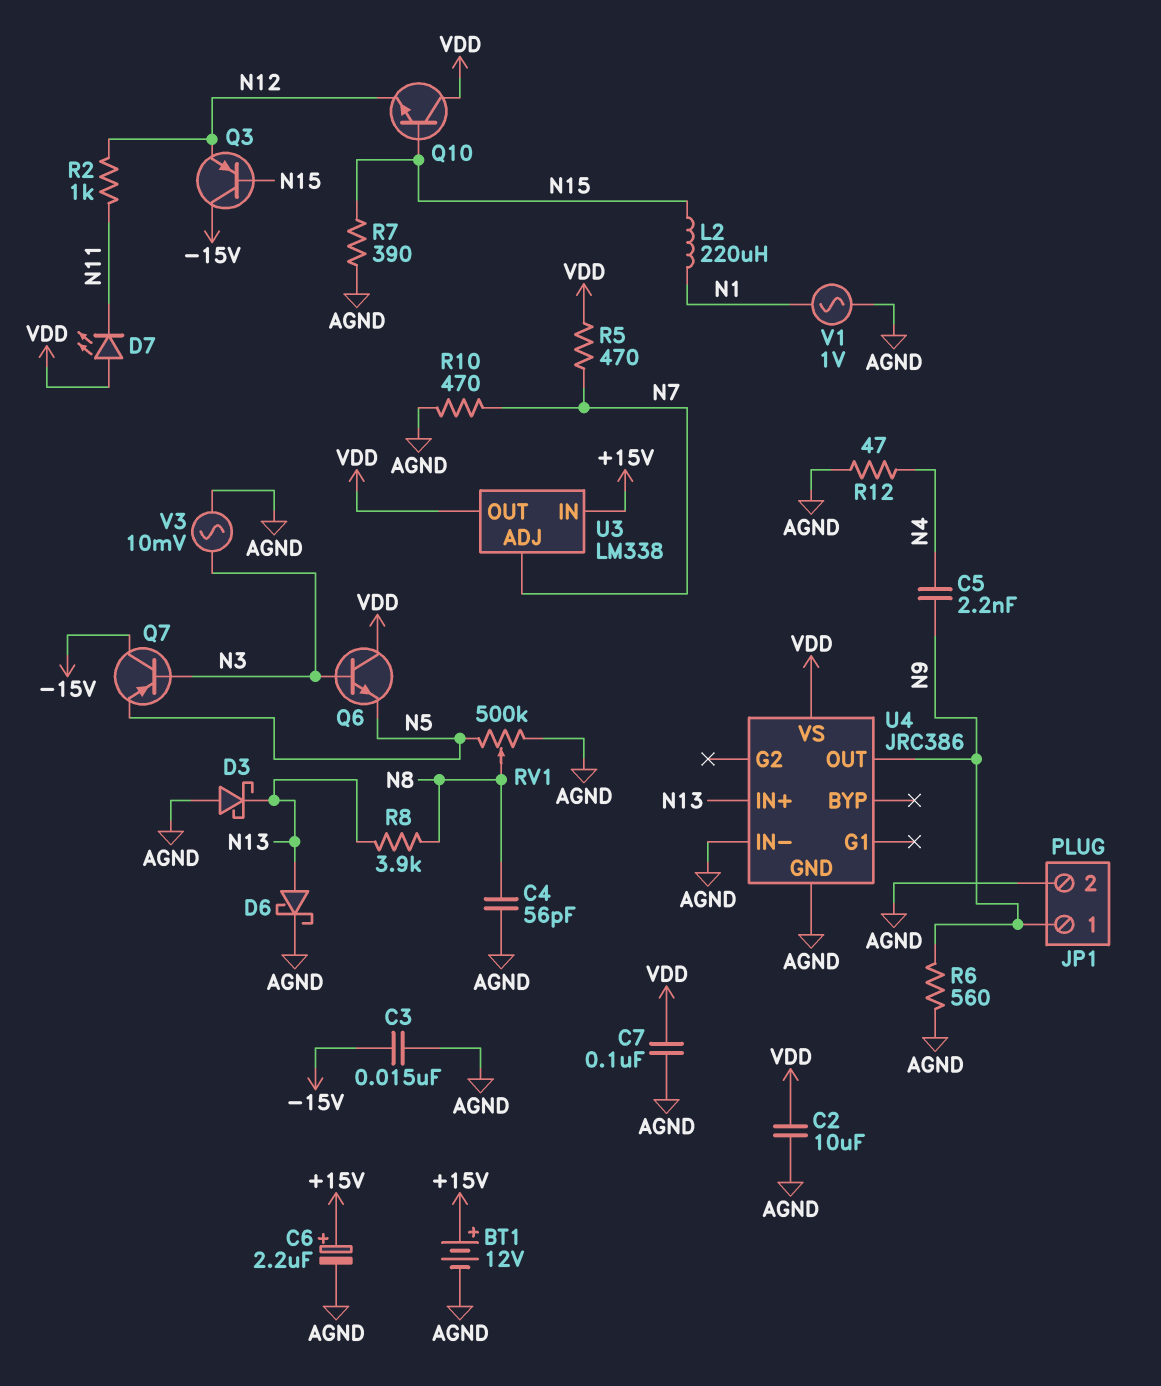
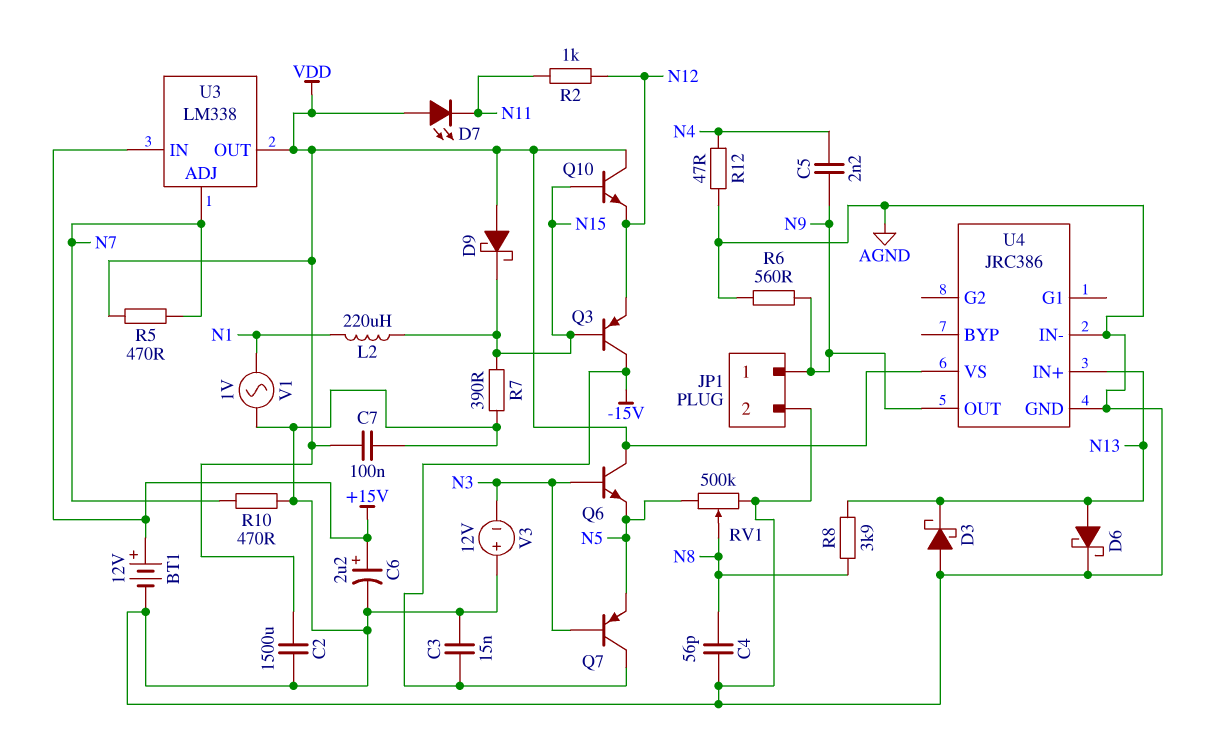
C2: 10uF (AGND, VDD) -> 1500uF (AGND, VDD)
D9: none -> schottky (A VDD, K N15)
V3: AC 10mV (AGND, N3) -> 12V (plus AGND, minus N3)

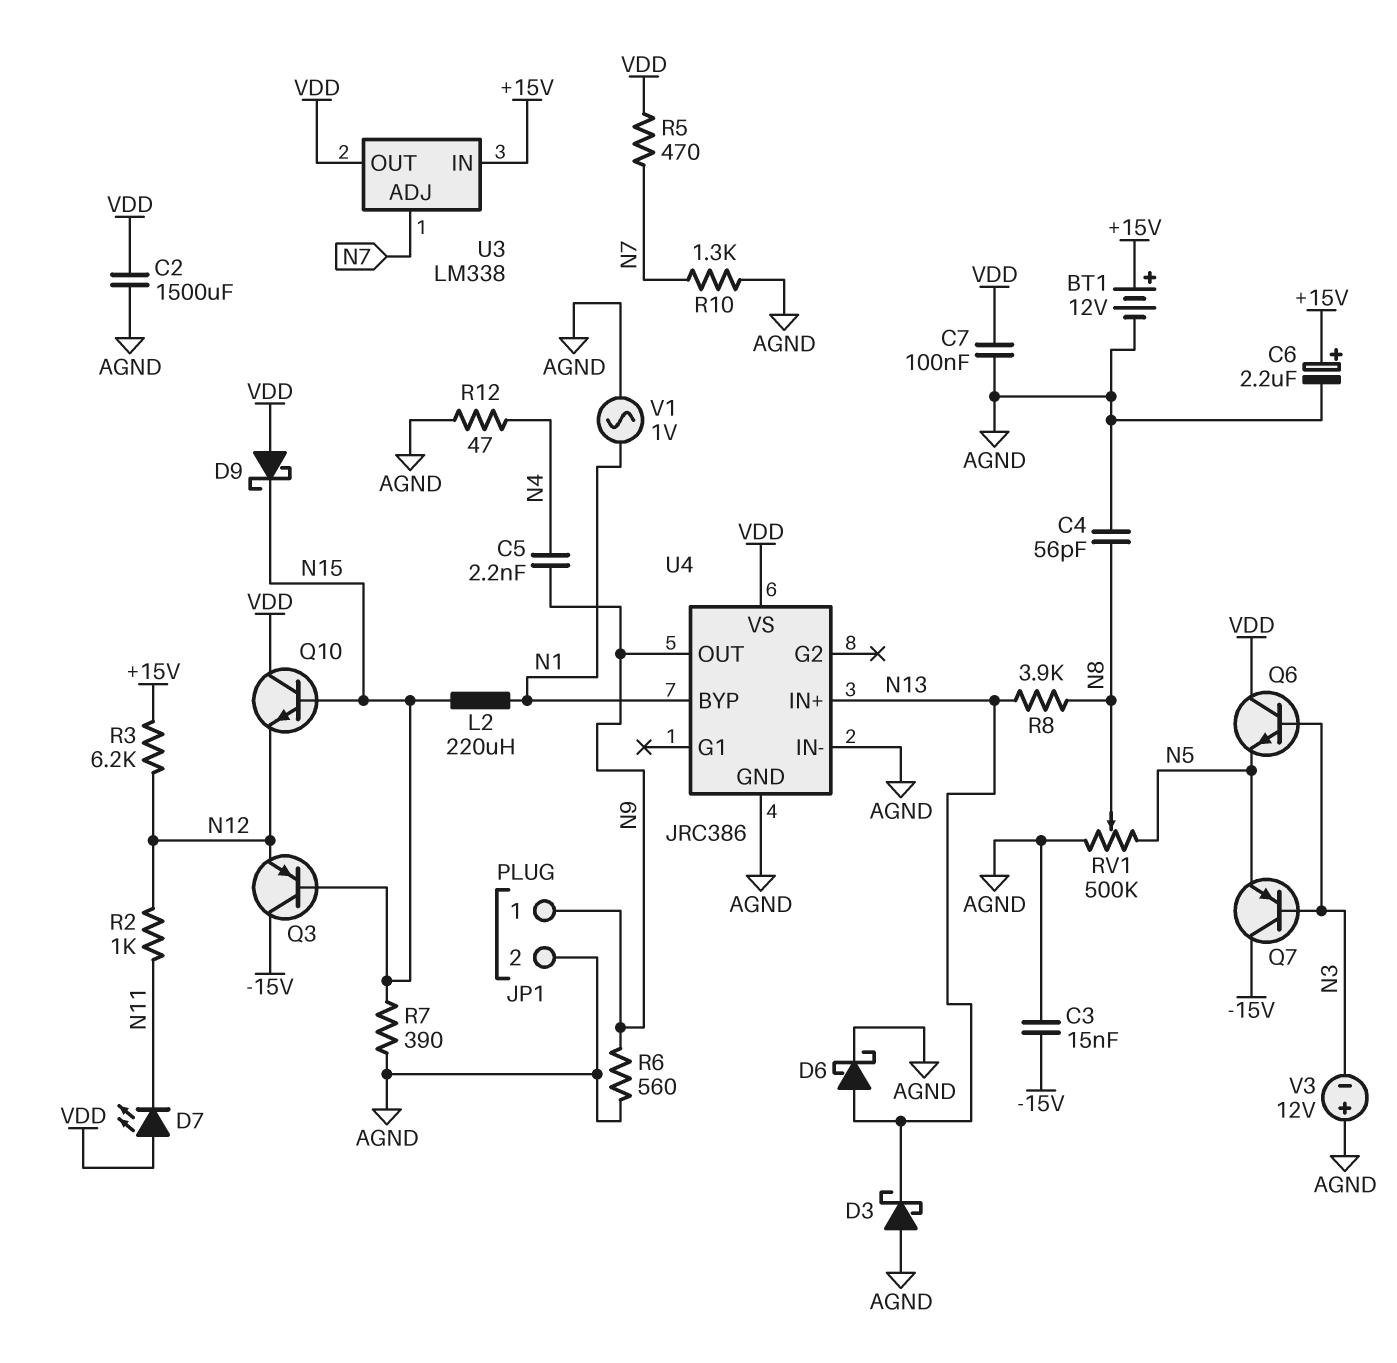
R3: none -> 6.2k (+15V, N12)
R10: 470 (AGND, N7) -> 1.3k (AGND, N7)
U4 pin BYP: none -> N1

